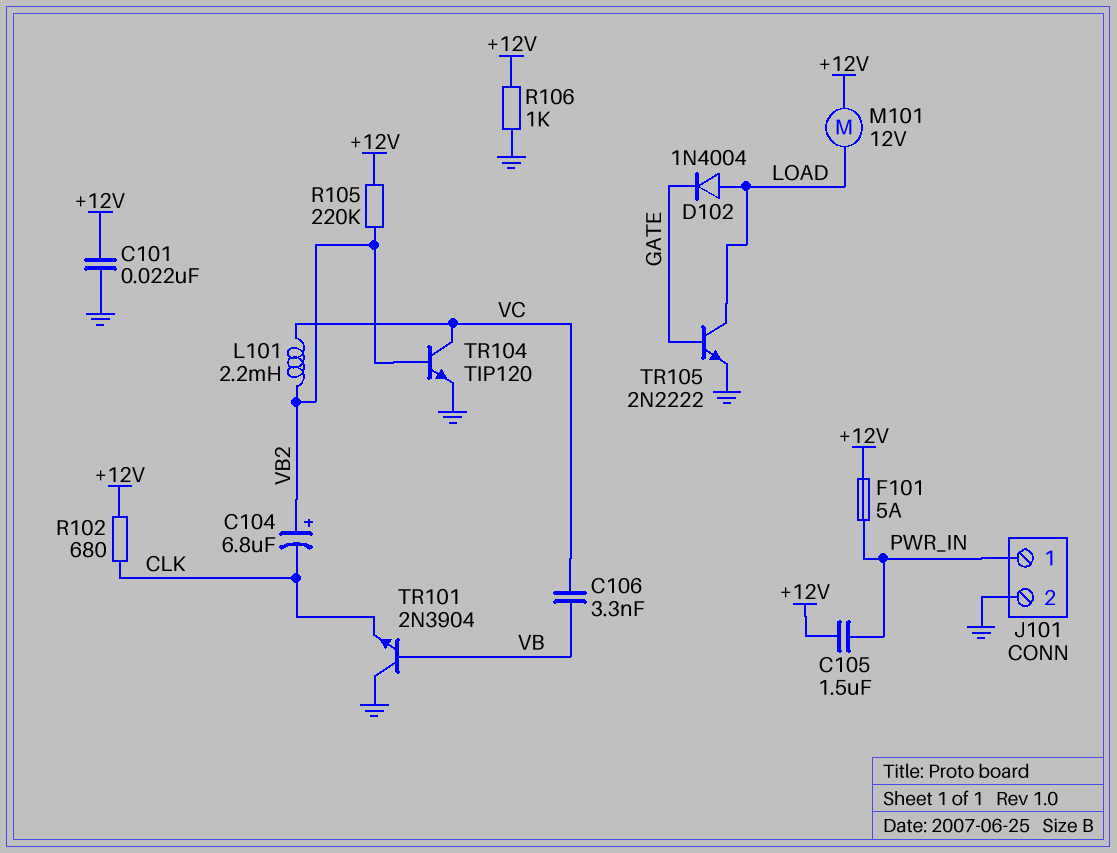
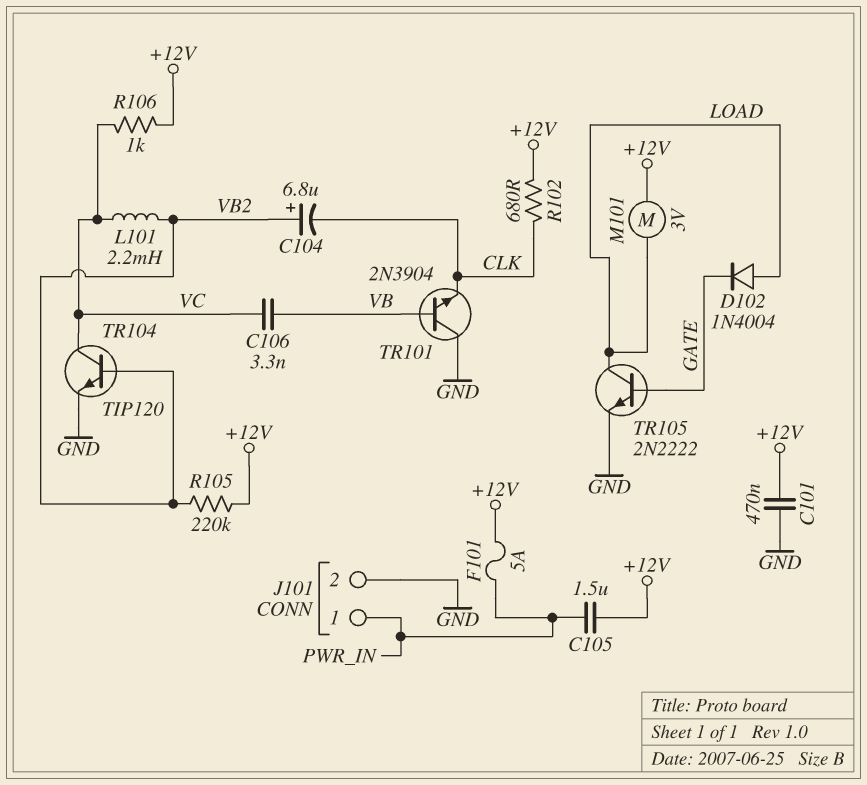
C101: 22nF (+12V, GND) -> 470nF (+12V, GND)
M101: motor 12V (+12V, LOAD) -> motor 3V (+12V, LOAD)
R106: 1k (+12V, GND) -> 1k (+12V, VC)

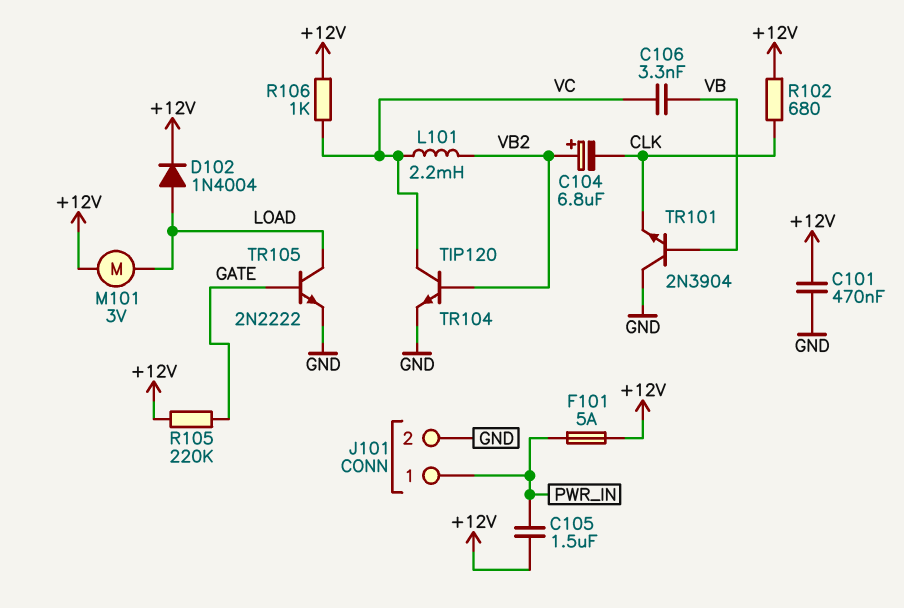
D102: diode 1N4004 (A LOAD, K GATE) -> diode 1N4004 (A LOAD, K +12V)
R105: 220k (+12V, VB2) -> 220k (+12V, GATE)

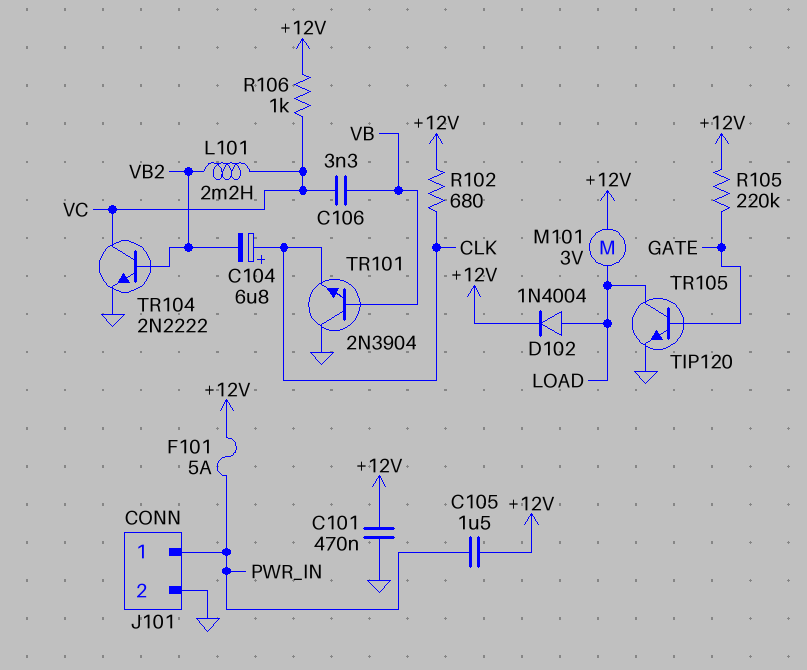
C104: 6.8uF (plus VB2, minus CLK) -> 6.8uF (plus CLK, minus VB2)
TR104: NPN TIP120 (B VB2, C VC, E GND) -> NPN 2N2222 (B VB2, C VC, E GND)
TR105: NPN 2N2222 (B GATE, C LOAD, E GND) -> NPN TIP120 (B GATE, C LOAD, E GND)

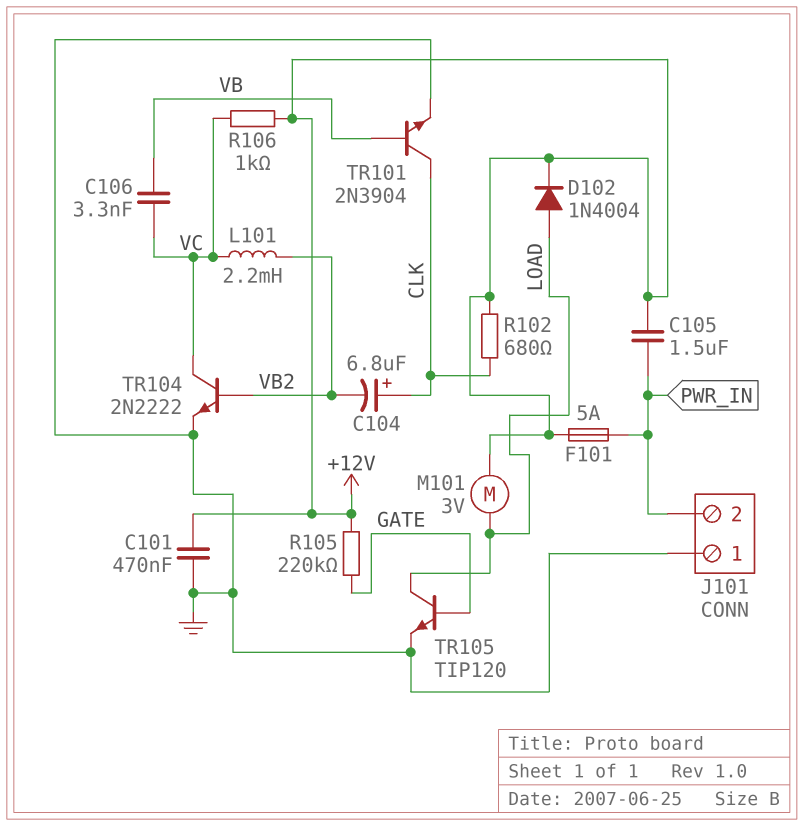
J101 pin 1: PWR_IN -> GND
J101 pin 2: GND -> PWR_IN
TR101: NPN 2N3904 (B VB, C GND, E CLK) -> NPN 2N3904 (B VB, C CLK, E GND)

